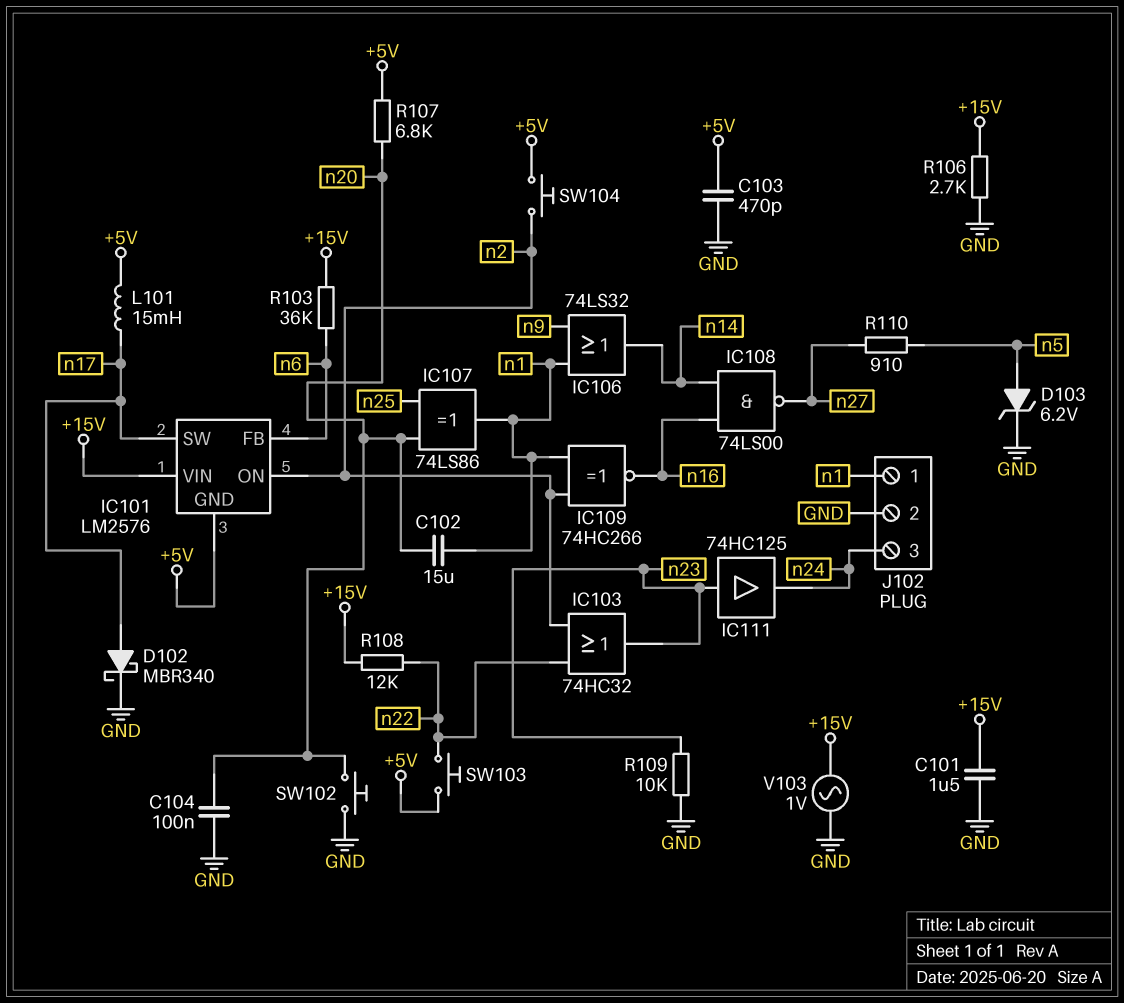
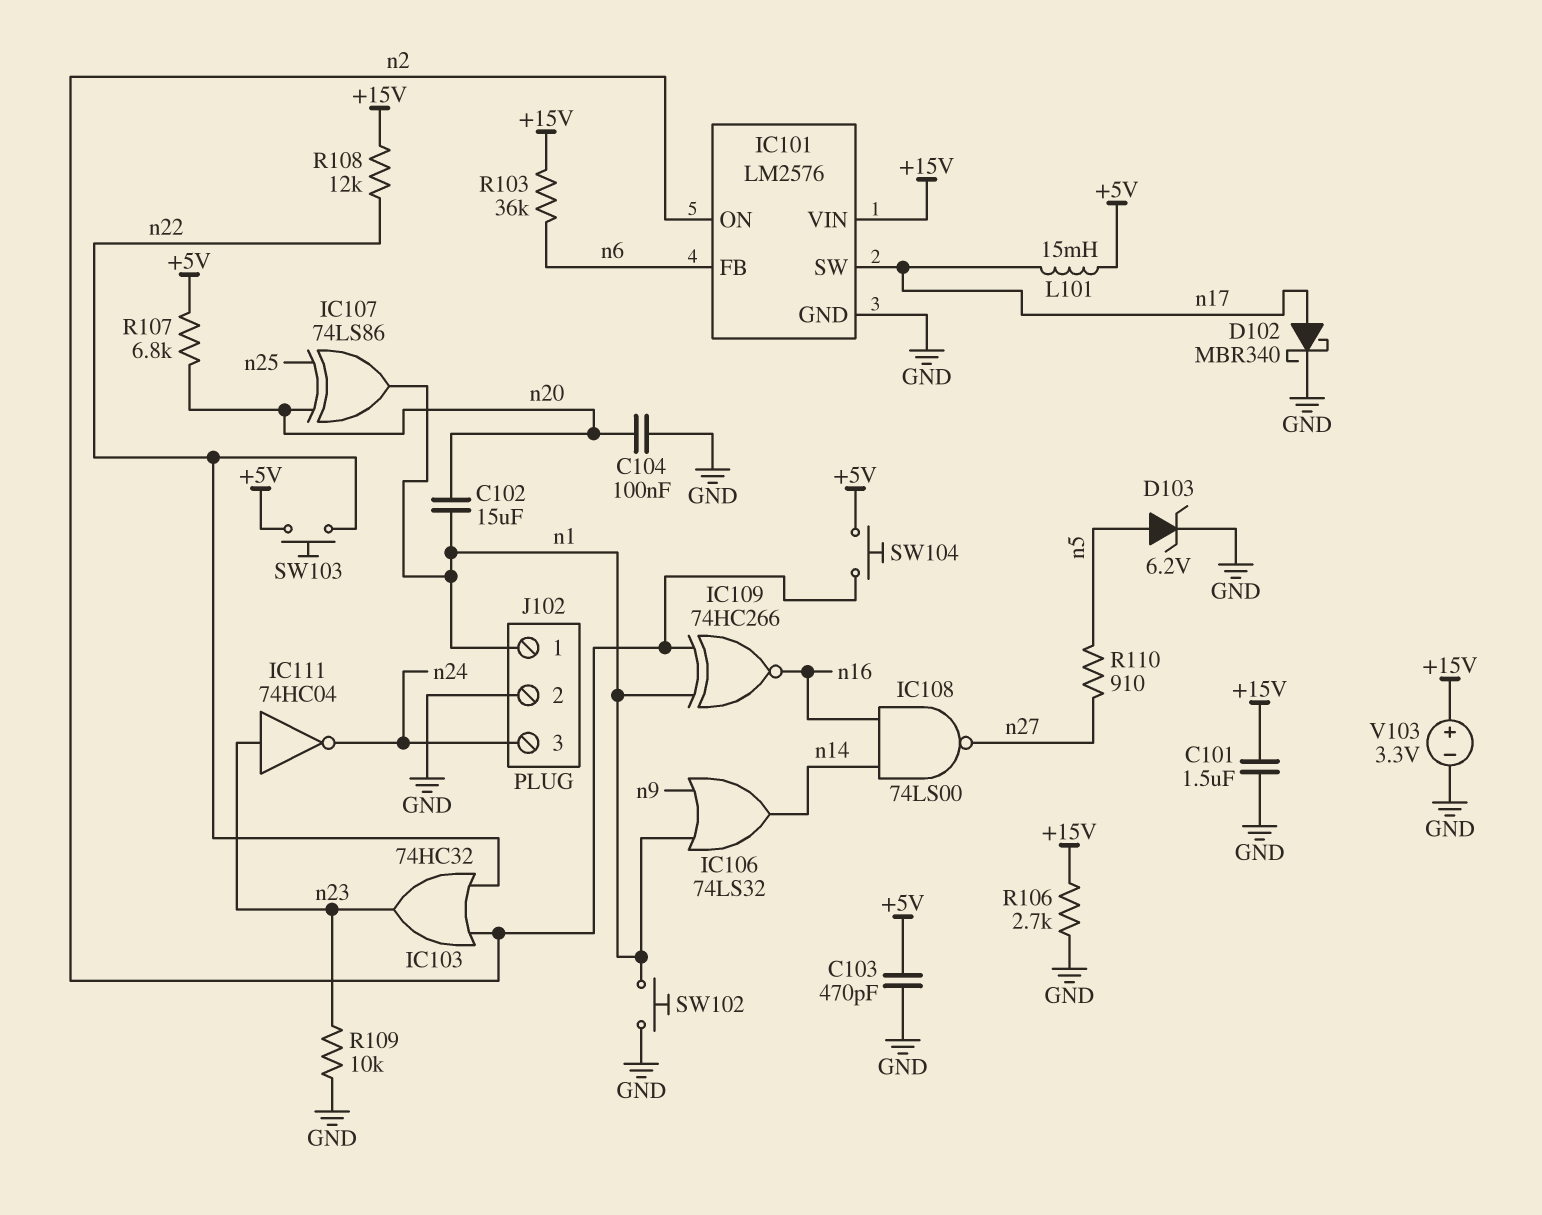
IC101 pin GND: +5V -> GND
IC111: buffer 74HC125 (in n23, out n24) -> NOT 74HC04 (in n23, out n24)
SW102: button (GND, n20) -> button (GND, n1)
V103: AC 1V (+15V, GND) -> 3.3V (plus +15V, minus GND)

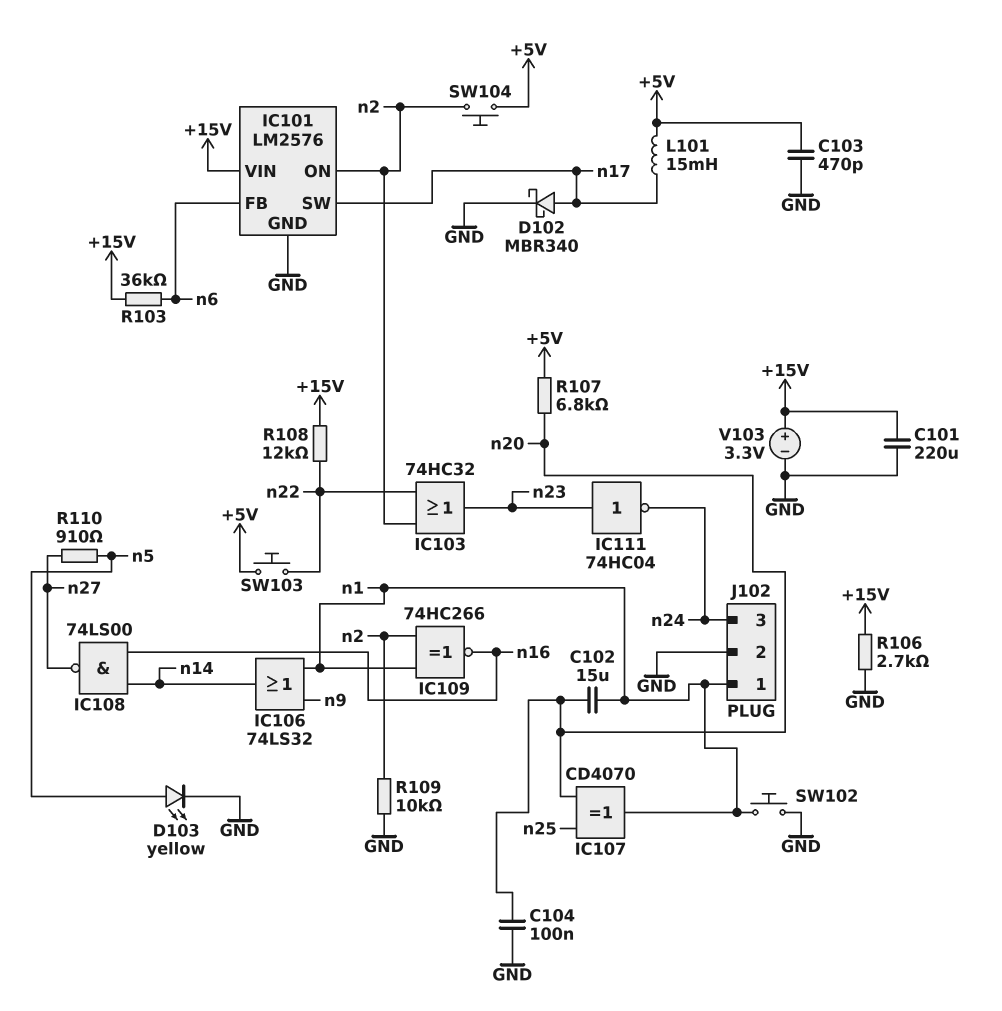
C101: 1.5uF (+15V, GND) -> 220uF (+15V, GND)
D103: zener 6.2V (A n5, K GND) -> LED yellow (A n5, K GND)
IC107: XOR 74LS86 (in n20, in n25, out n1) -> XOR CD4070 (in n20, in n25, out n1)
R109: 10k (GND, n23) -> 10k (GND, n2)

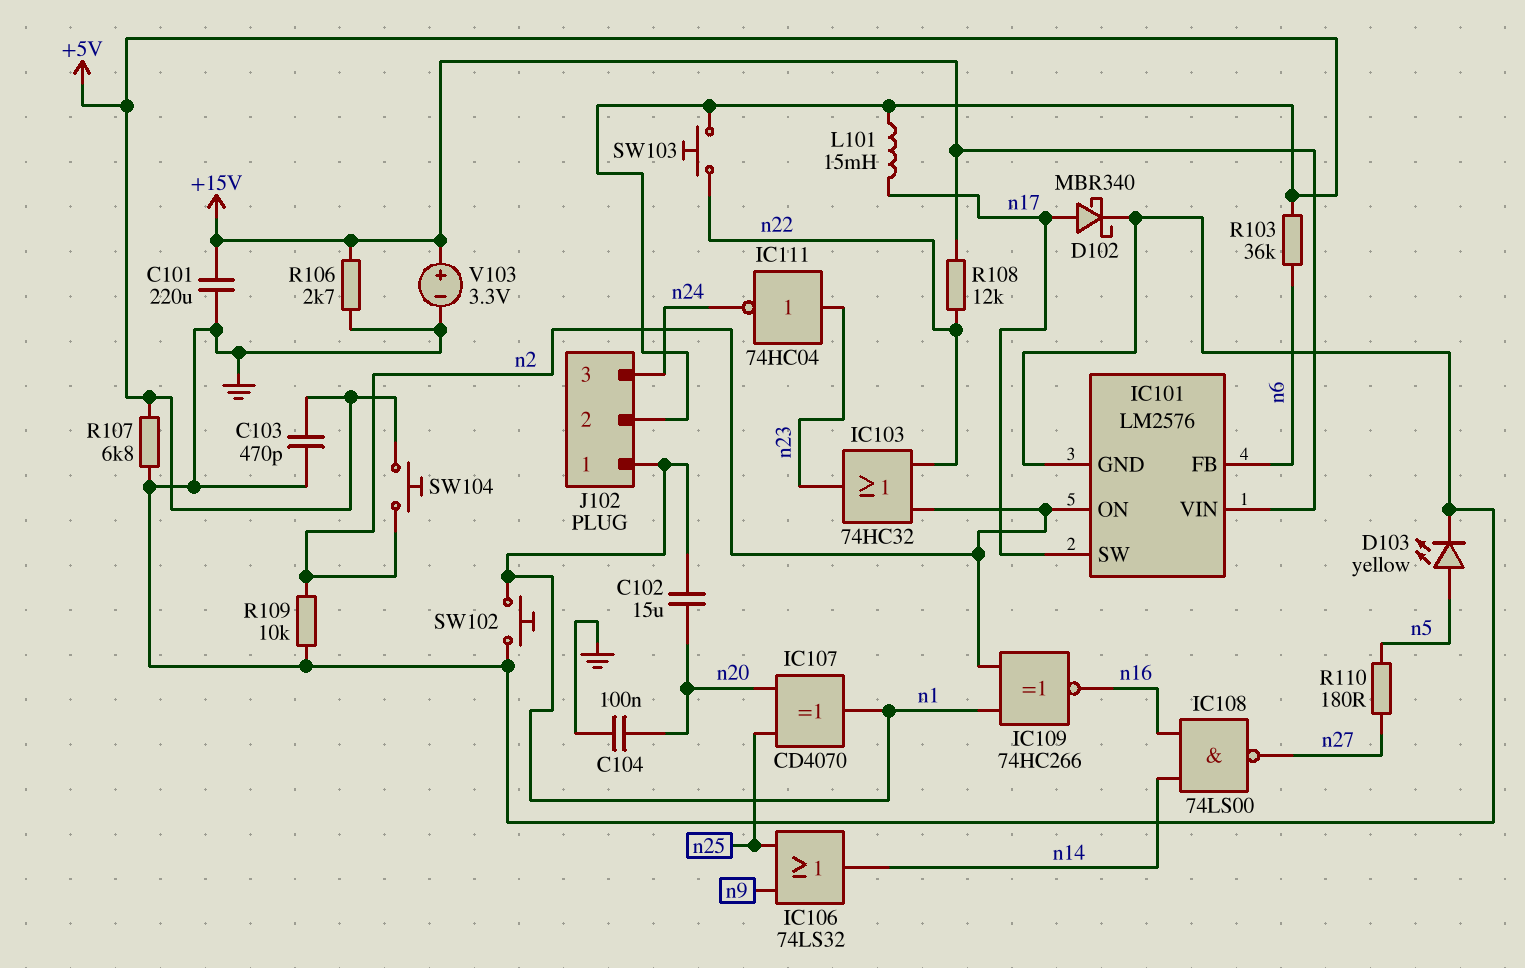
IC106: OR 74LS32 (in n1, in n9, out n14) -> OR 74LS32 (in n9, in n25, out n14)
J102 pin 2: GND -> +5V
R103: 36k (+15V, n6) -> 36k (+5V, n6)
R107: 6.8k (+5V, n20) -> 6.8k (+5V, GND)
R110: 910 (n5, n27) -> 180 (n5, n27)

